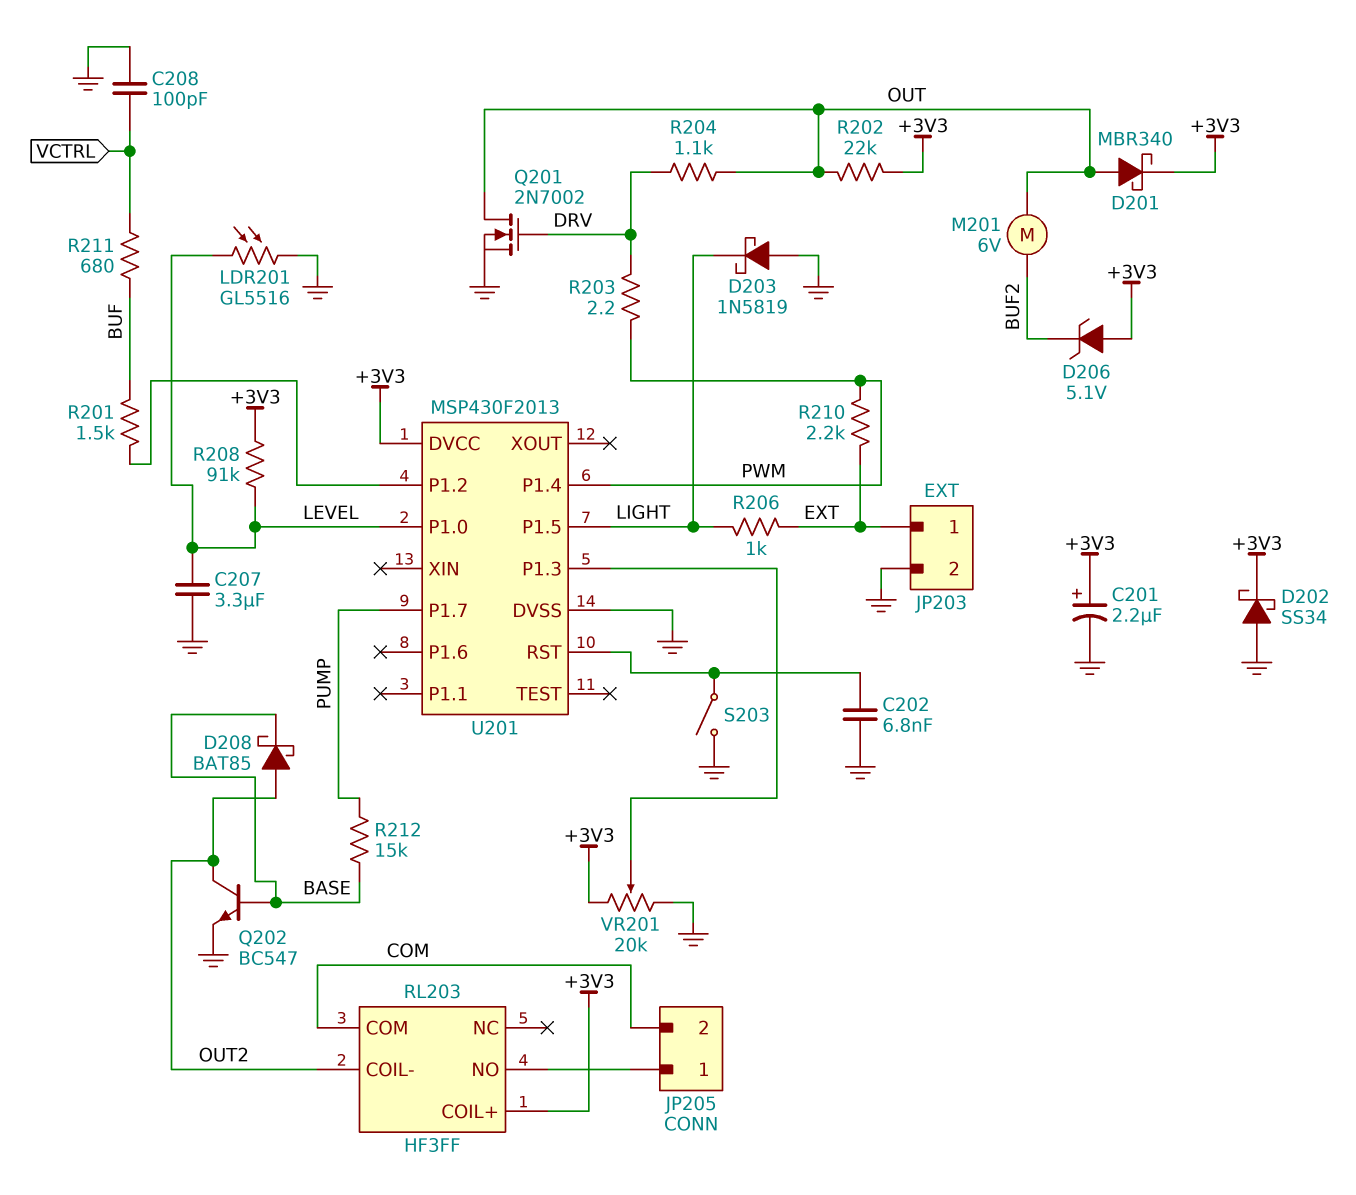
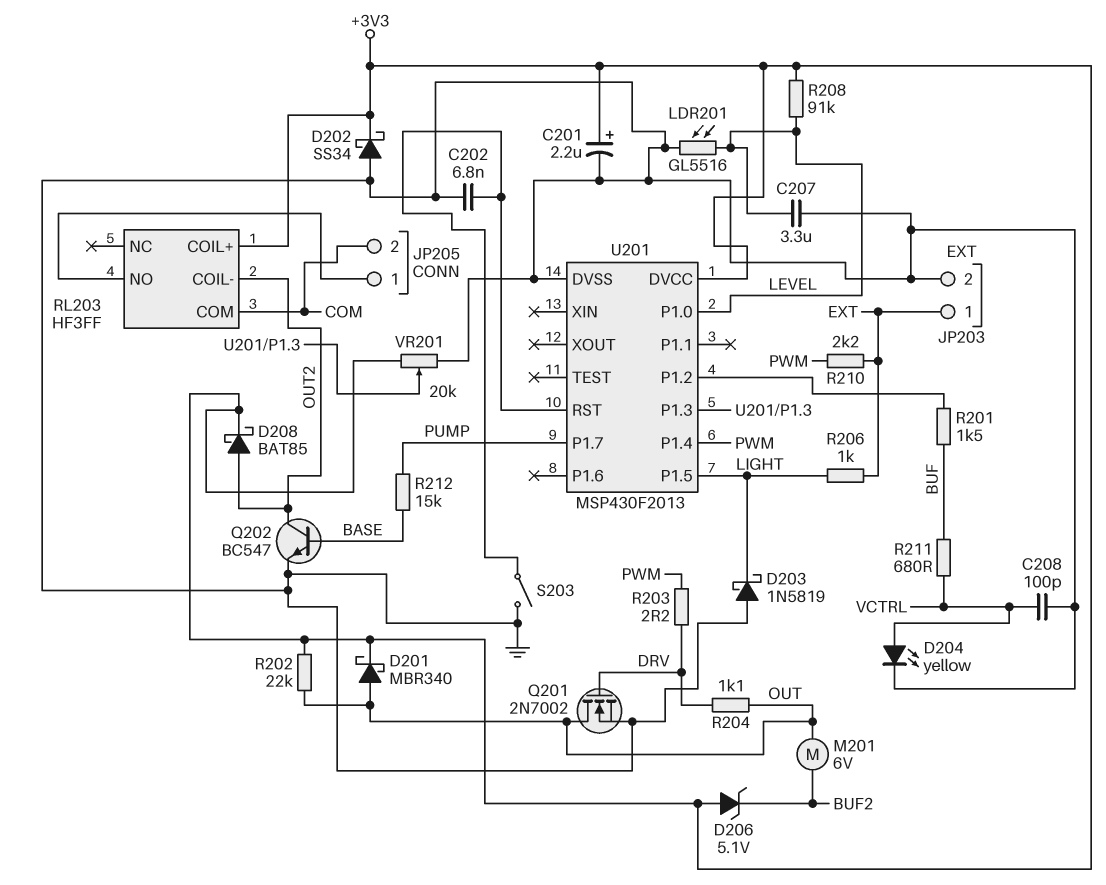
D204: none -> LED yellow (A VCTRL, K GND)
D208: schottky BAT85 (A OUT2, K BASE) -> schottky BAT85 (A OUT2, K +3V3)

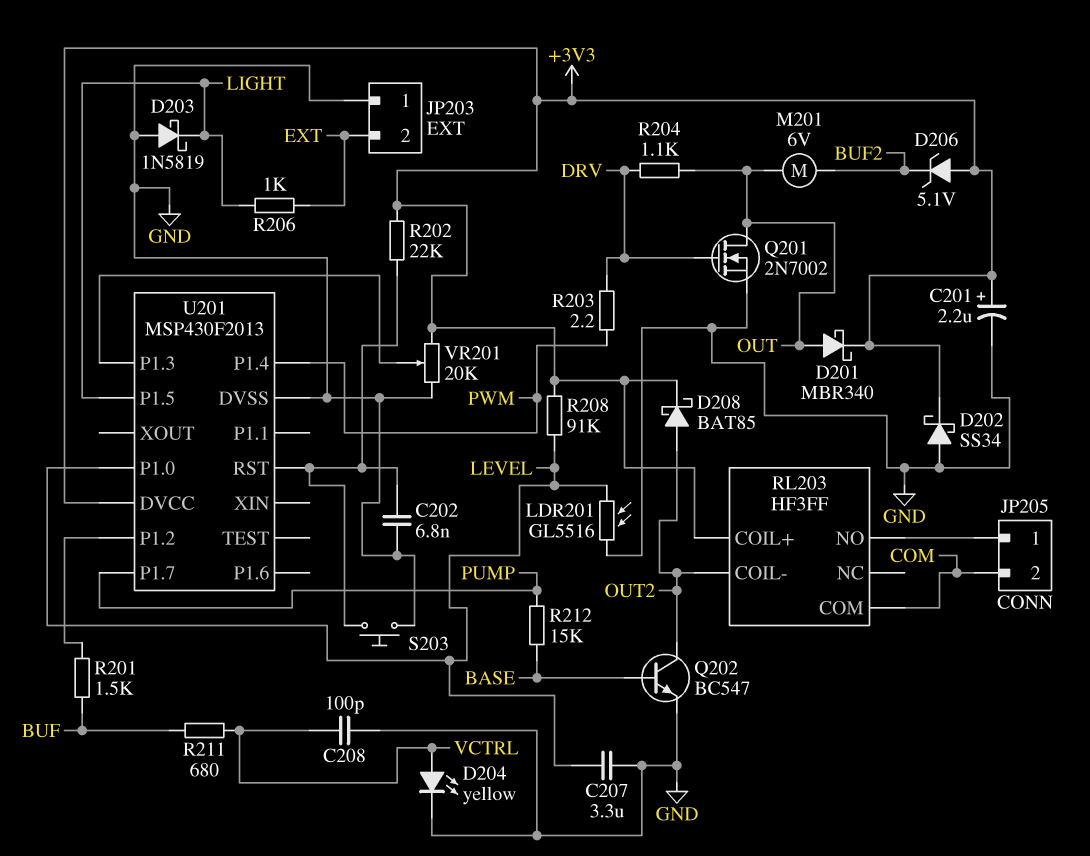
JP203 pin 1: EXT -> GND
JP203 pin 2: GND -> EXT
R202: 22k (+3V3, OUT) -> 22k (+3V3, U201/RST)
R210: 2.2k (EXT, PWM) -> none
S203: switch (GND, U201/RST) -> button (GND, U201/RST)

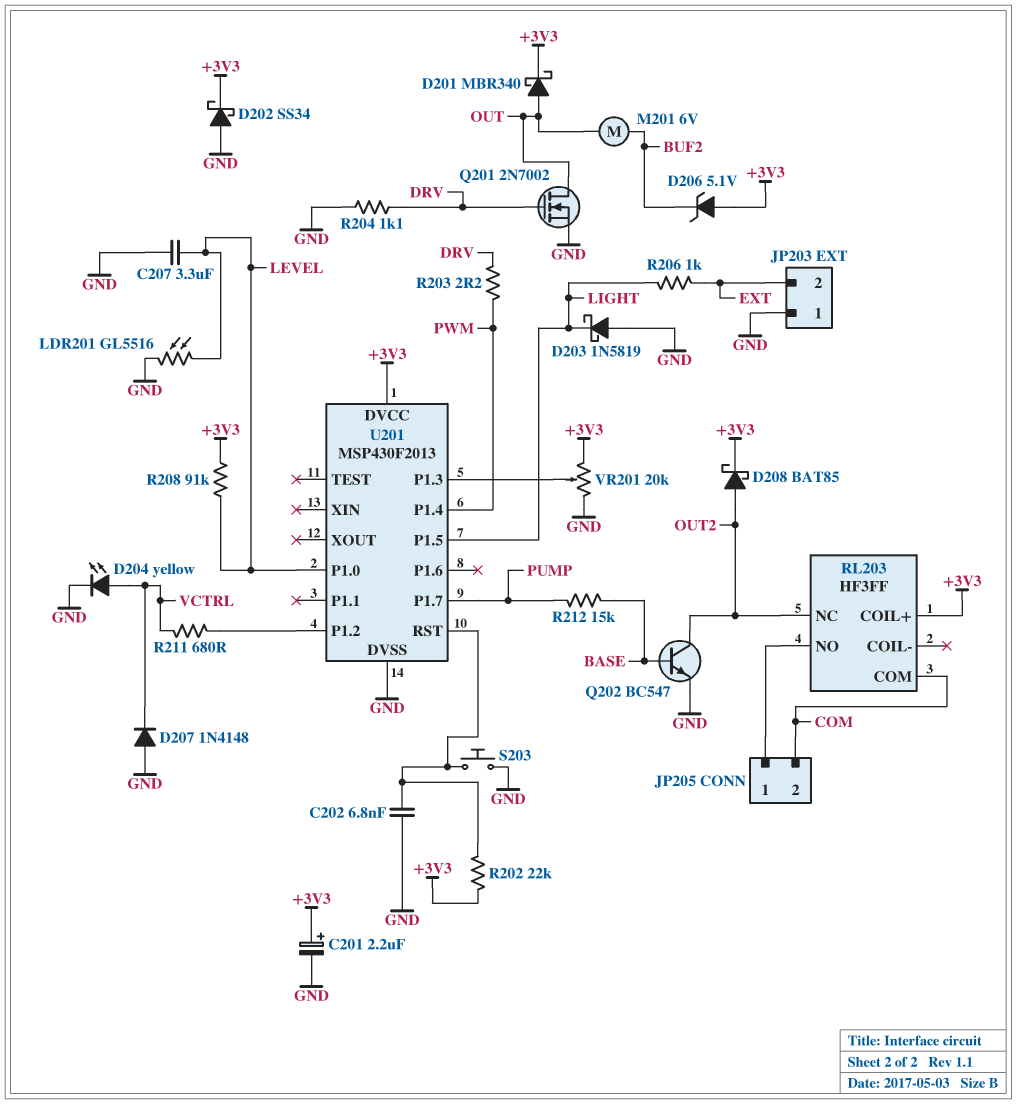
C208: 100pF (GND, VCTRL) -> none
D207: none -> diode 1N4148 (A GND, K VCTRL)
R201: 1.5k (BUF, U201/P1.2) -> none
R204: 1.1k (DRV, OUT) -> 1.1k (DRV, GND)
R211: 680 (BUF, VCTRL) -> 680 (U201/P1.2, VCTRL)
RL203 pin COIL-: OUT2 -> none
RL203 pin NC: none -> OUT2

